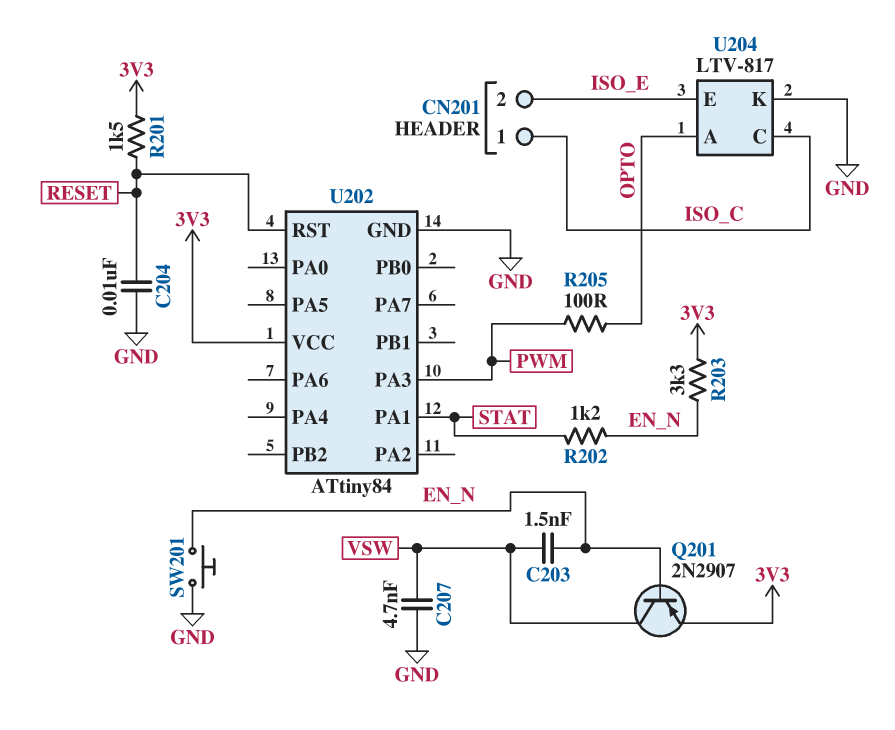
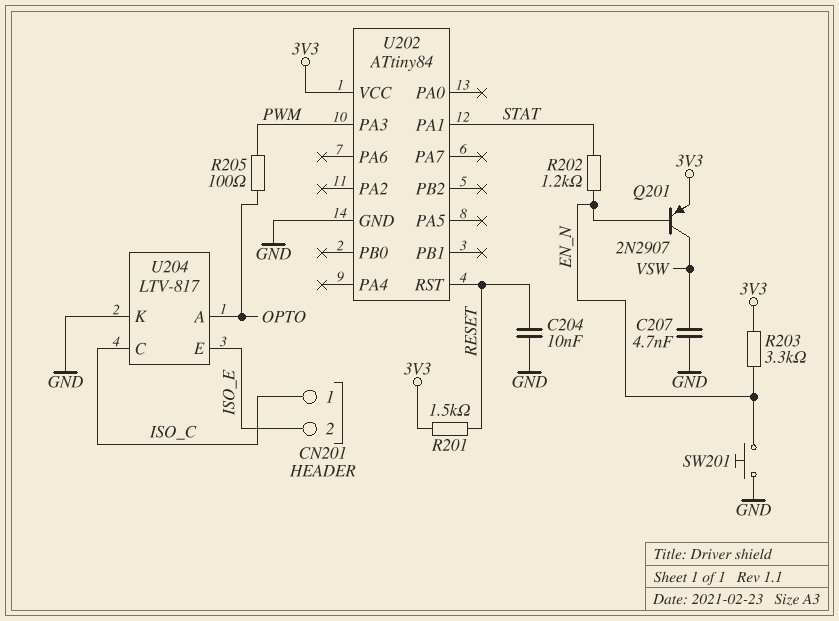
C203: 1.5nF (EN_N, VSW) -> none

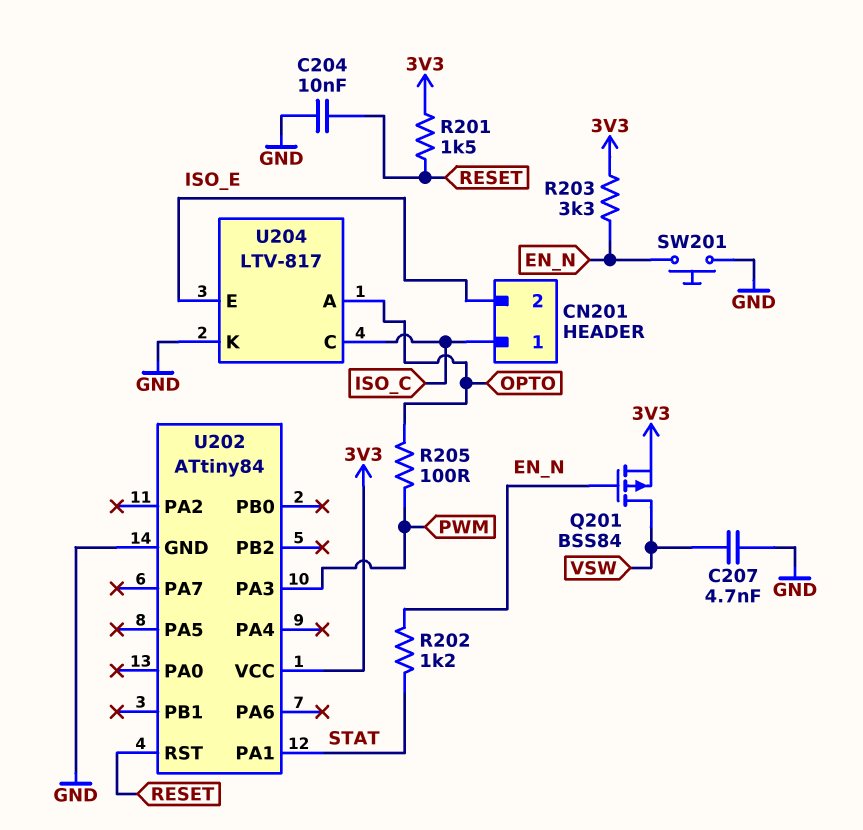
Q201: PNP 2N2907 (B EN_N, C VSW, E 3V3) -> PMOS BSS84 (G EN_N, D VSW, S 3V3)

